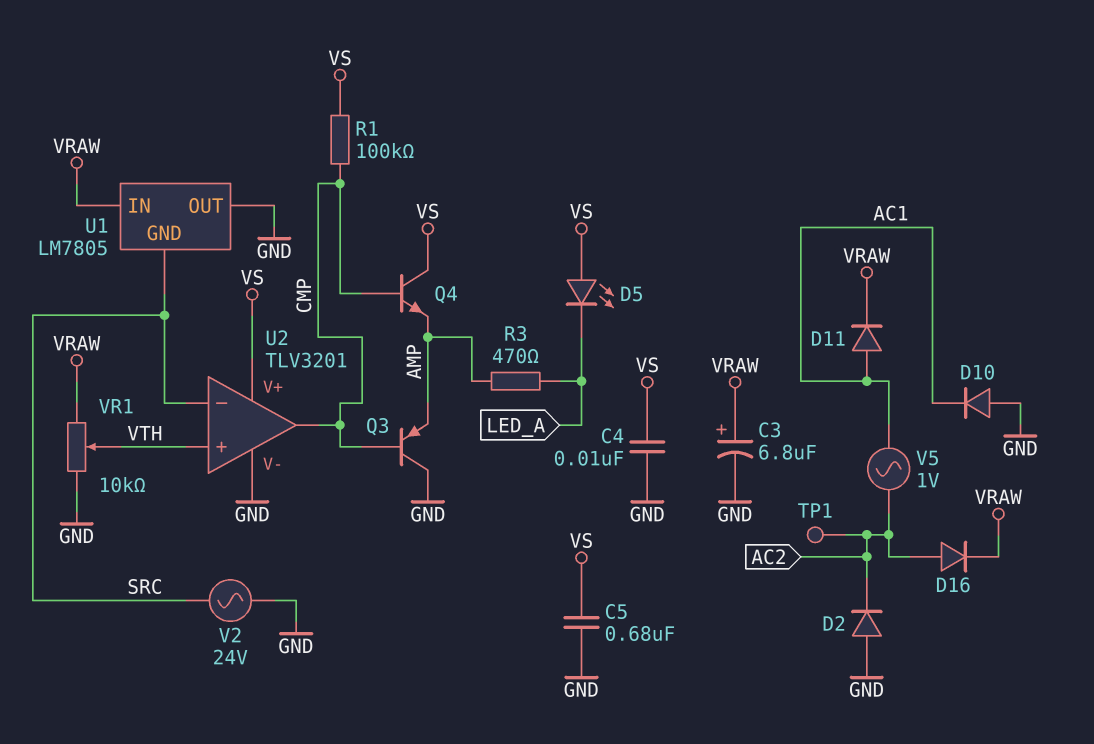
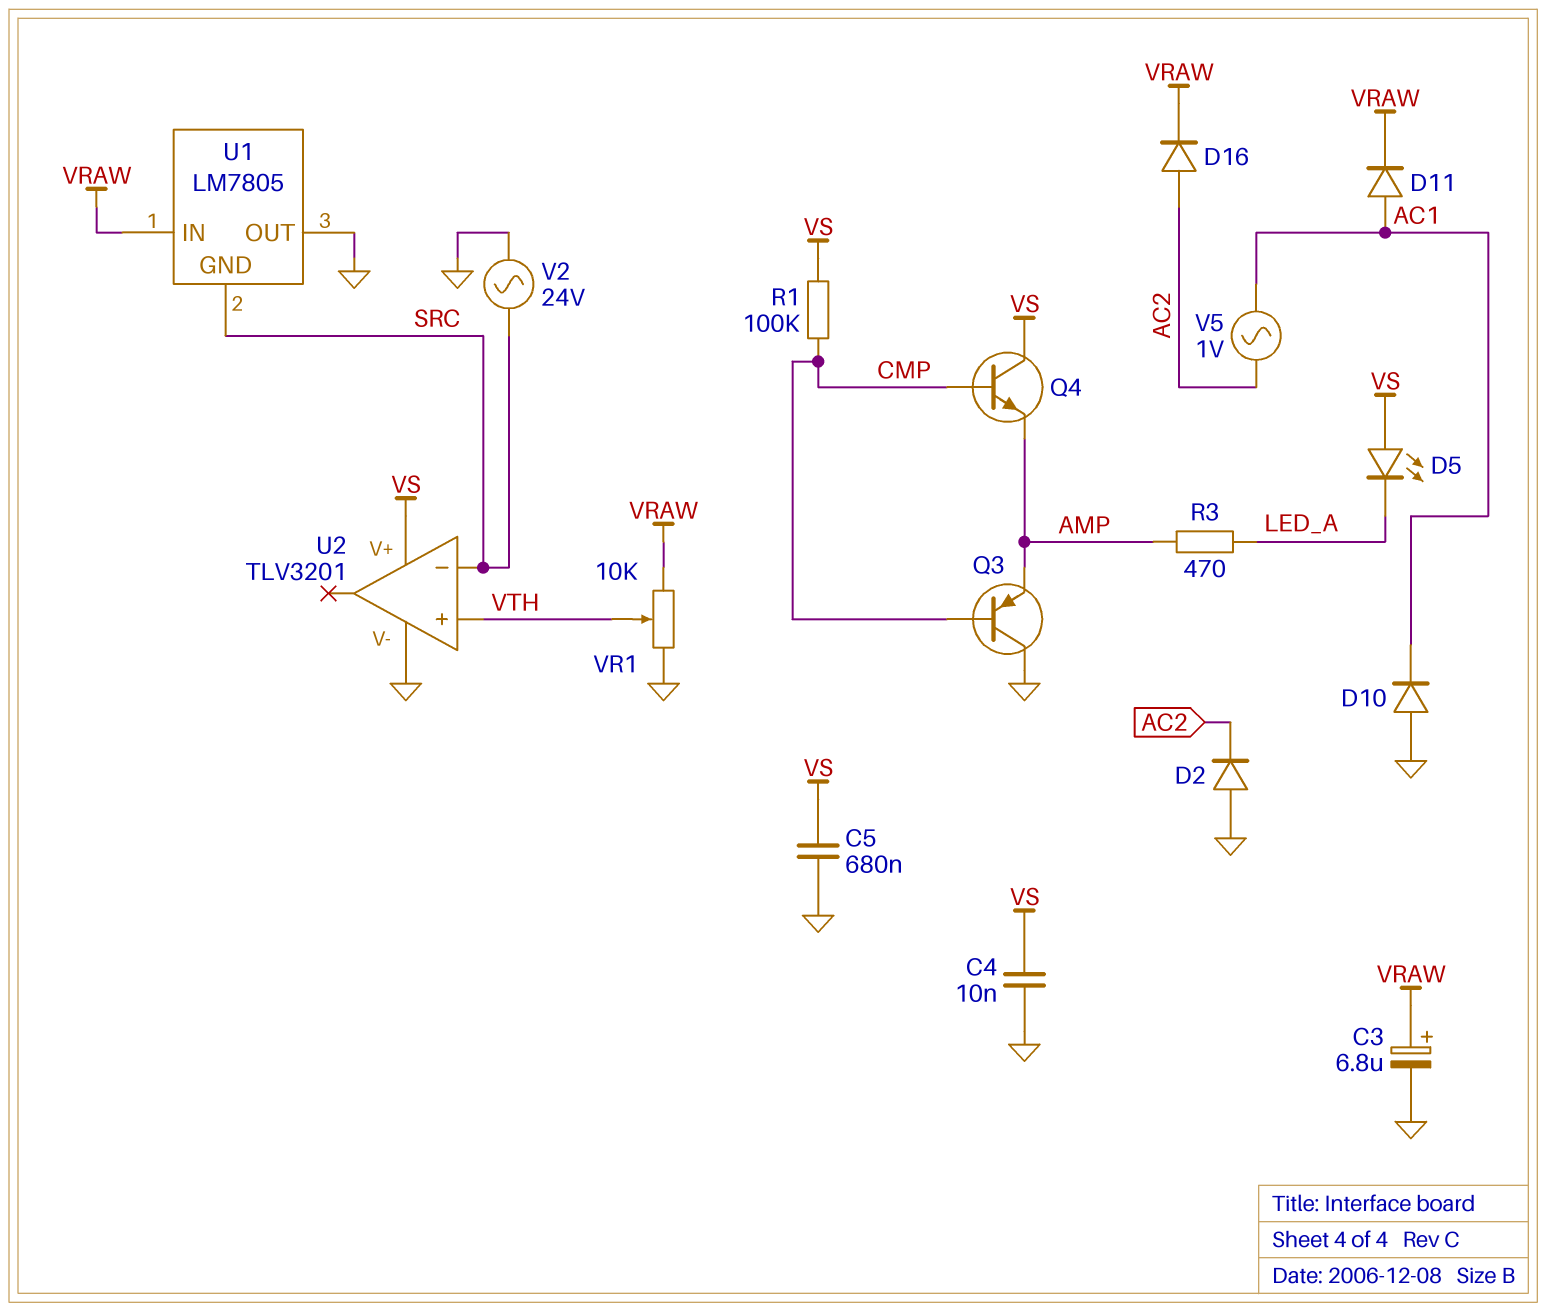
TP1: test point (AC2) -> none
U2 pin out: CMP -> none

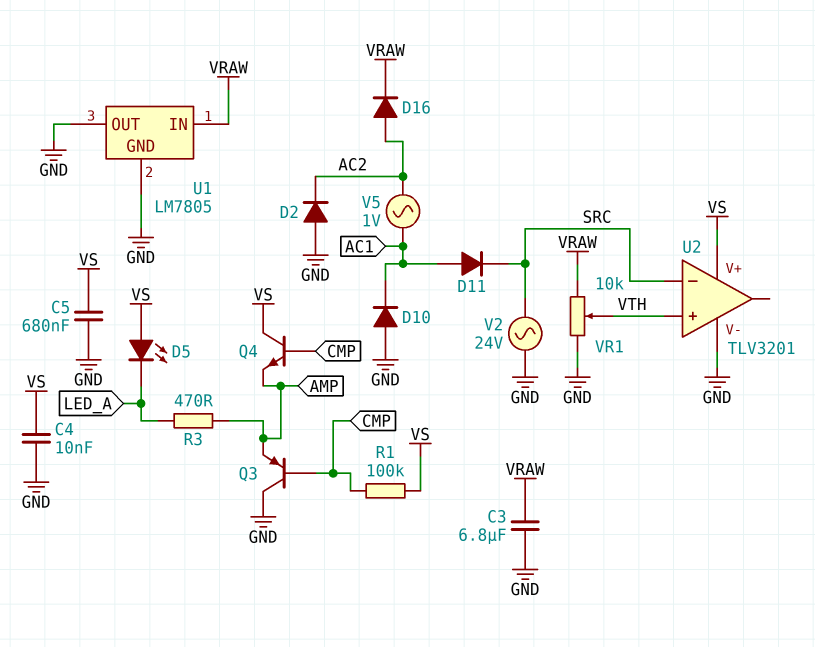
C3: 6.8uF (plus VRAW, minus GND) -> 6.8uF (GND, VRAW)
D11: diode (A AC1, K VRAW) -> diode (A AC1, K SRC)
U1 pin GND: SRC -> GND

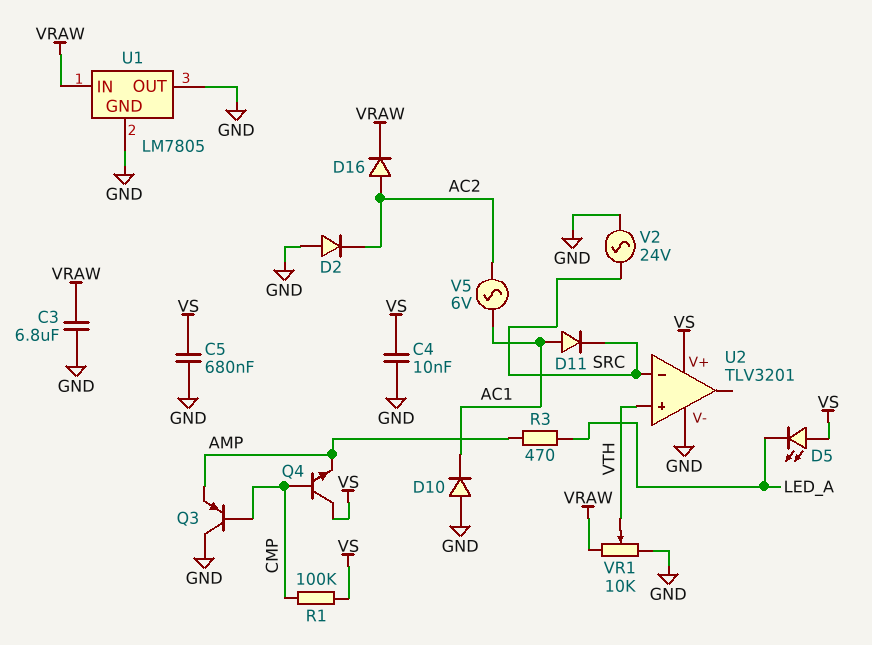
V5: AC 1V (AC1, AC2) -> AC 6V (AC1, AC2)

